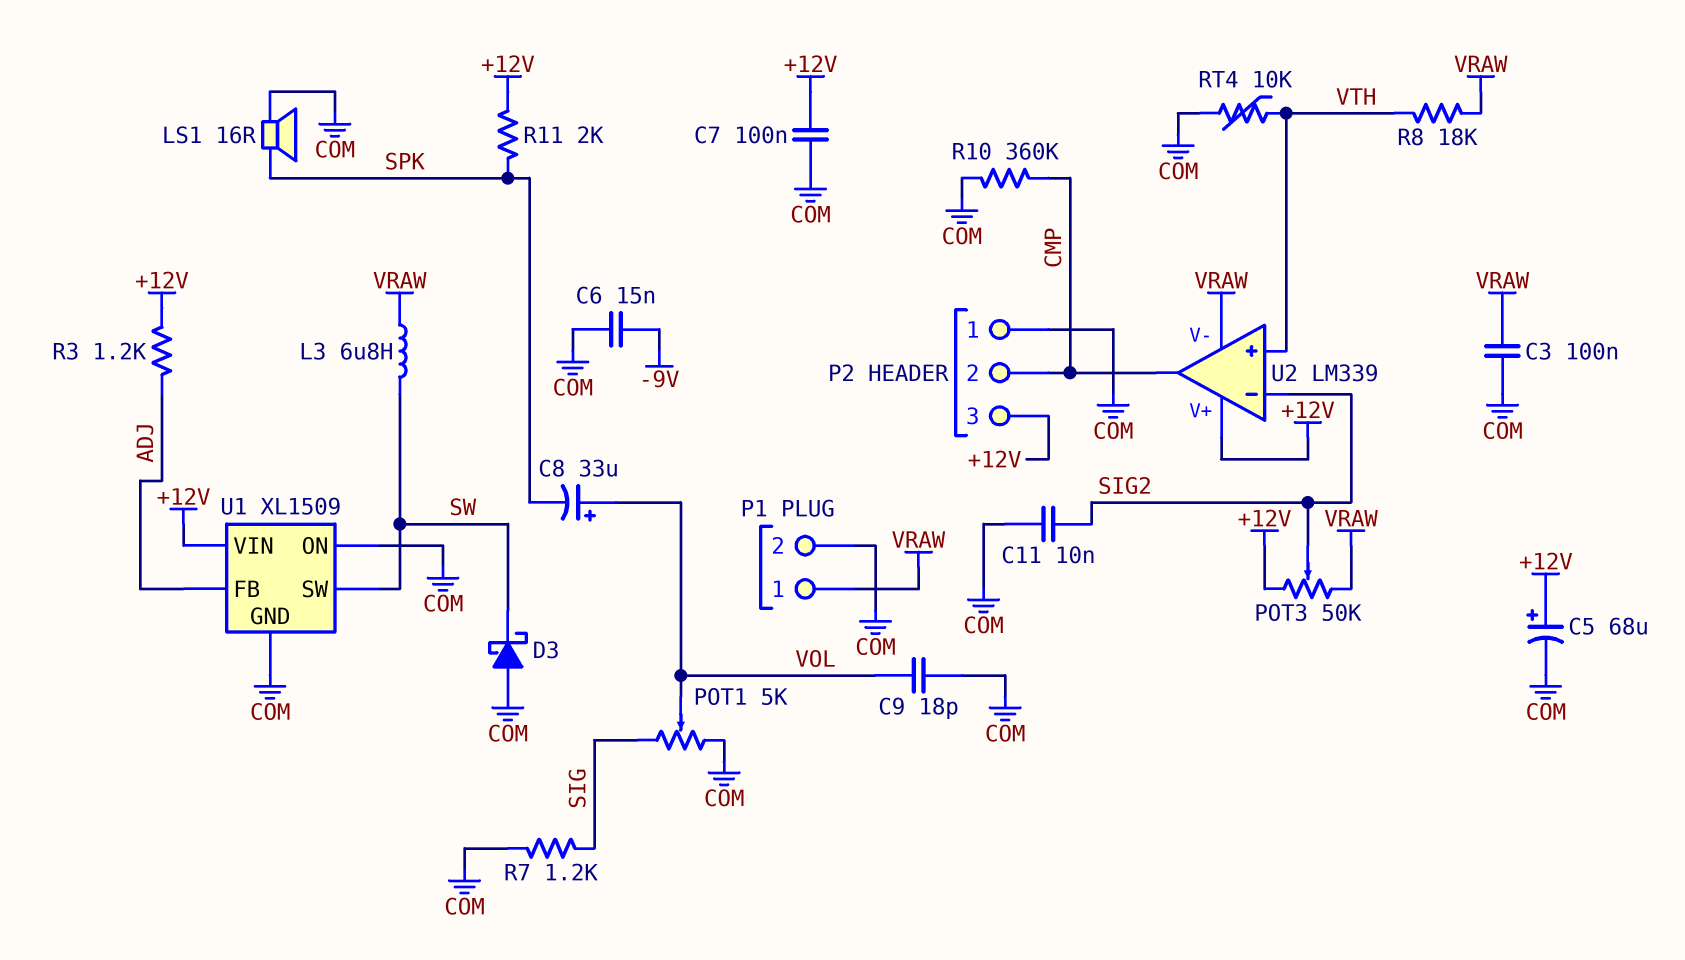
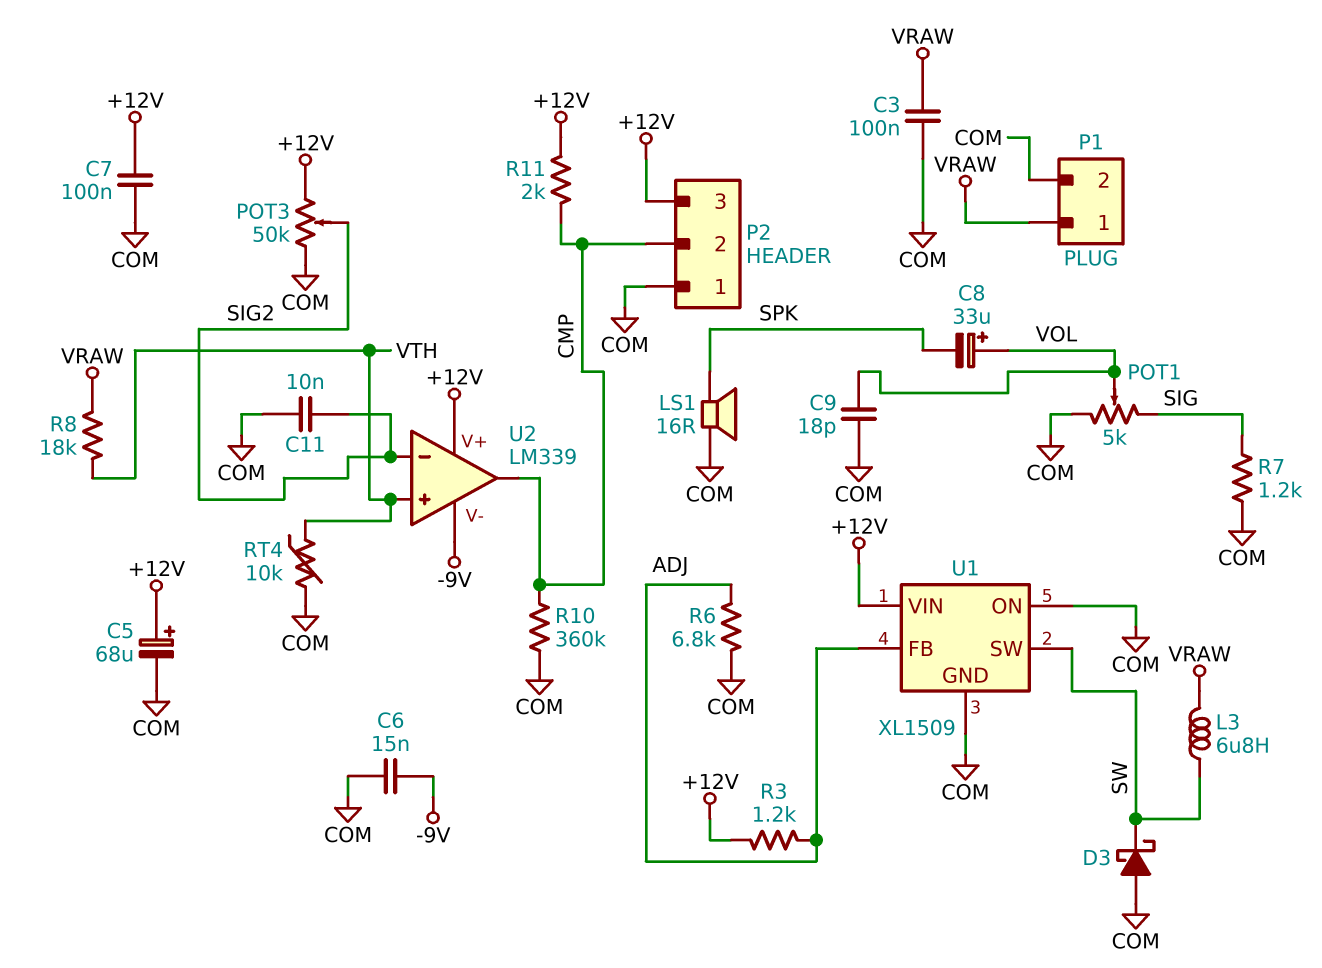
POT3: 50k (+12V, VRAW, wiper SIG2) -> 50k (+12V, COM, wiper SIG2)
R6: none -> 6.8k (ADJ, COM)
R11: 2k (+12V, SPK) -> 2k (+12V, CMP)
U2 pin V-: VRAW -> -9V

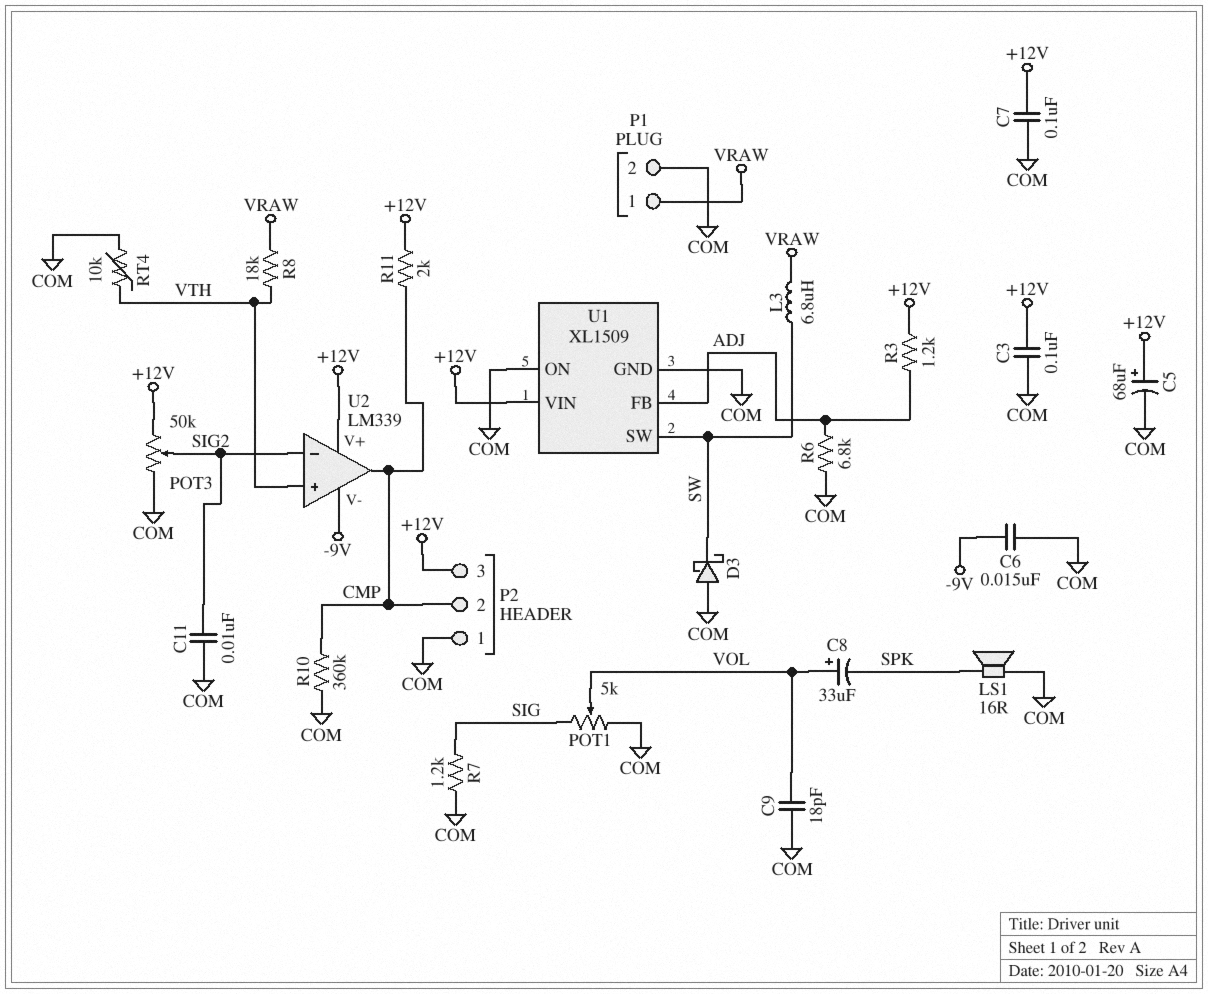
C3: 100nF (COM, VRAW) -> 100nF (+12V, COM)

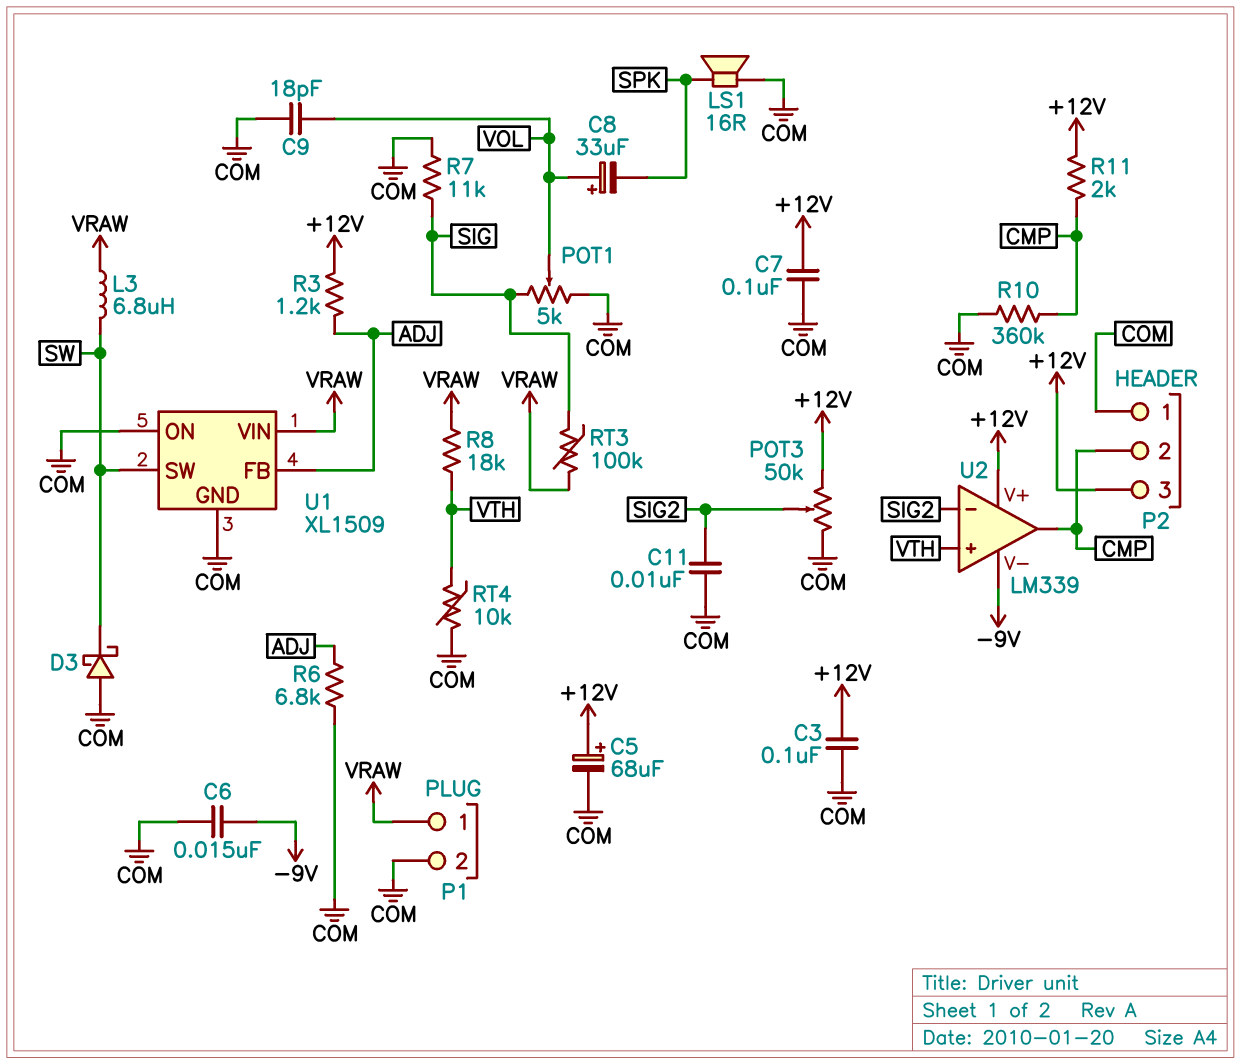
R7: 1.2k (COM, SIG) -> 11k (COM, SIG)
RT3: none -> 100k (SIG, VRAW)
U1 pin VIN: +12V -> VRAW

